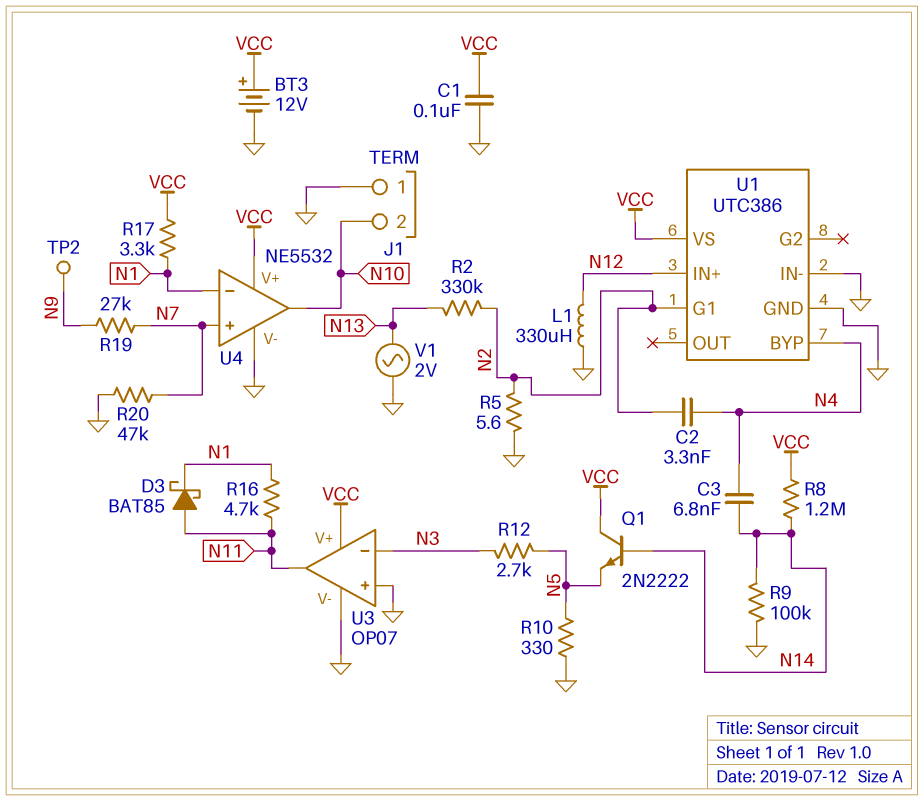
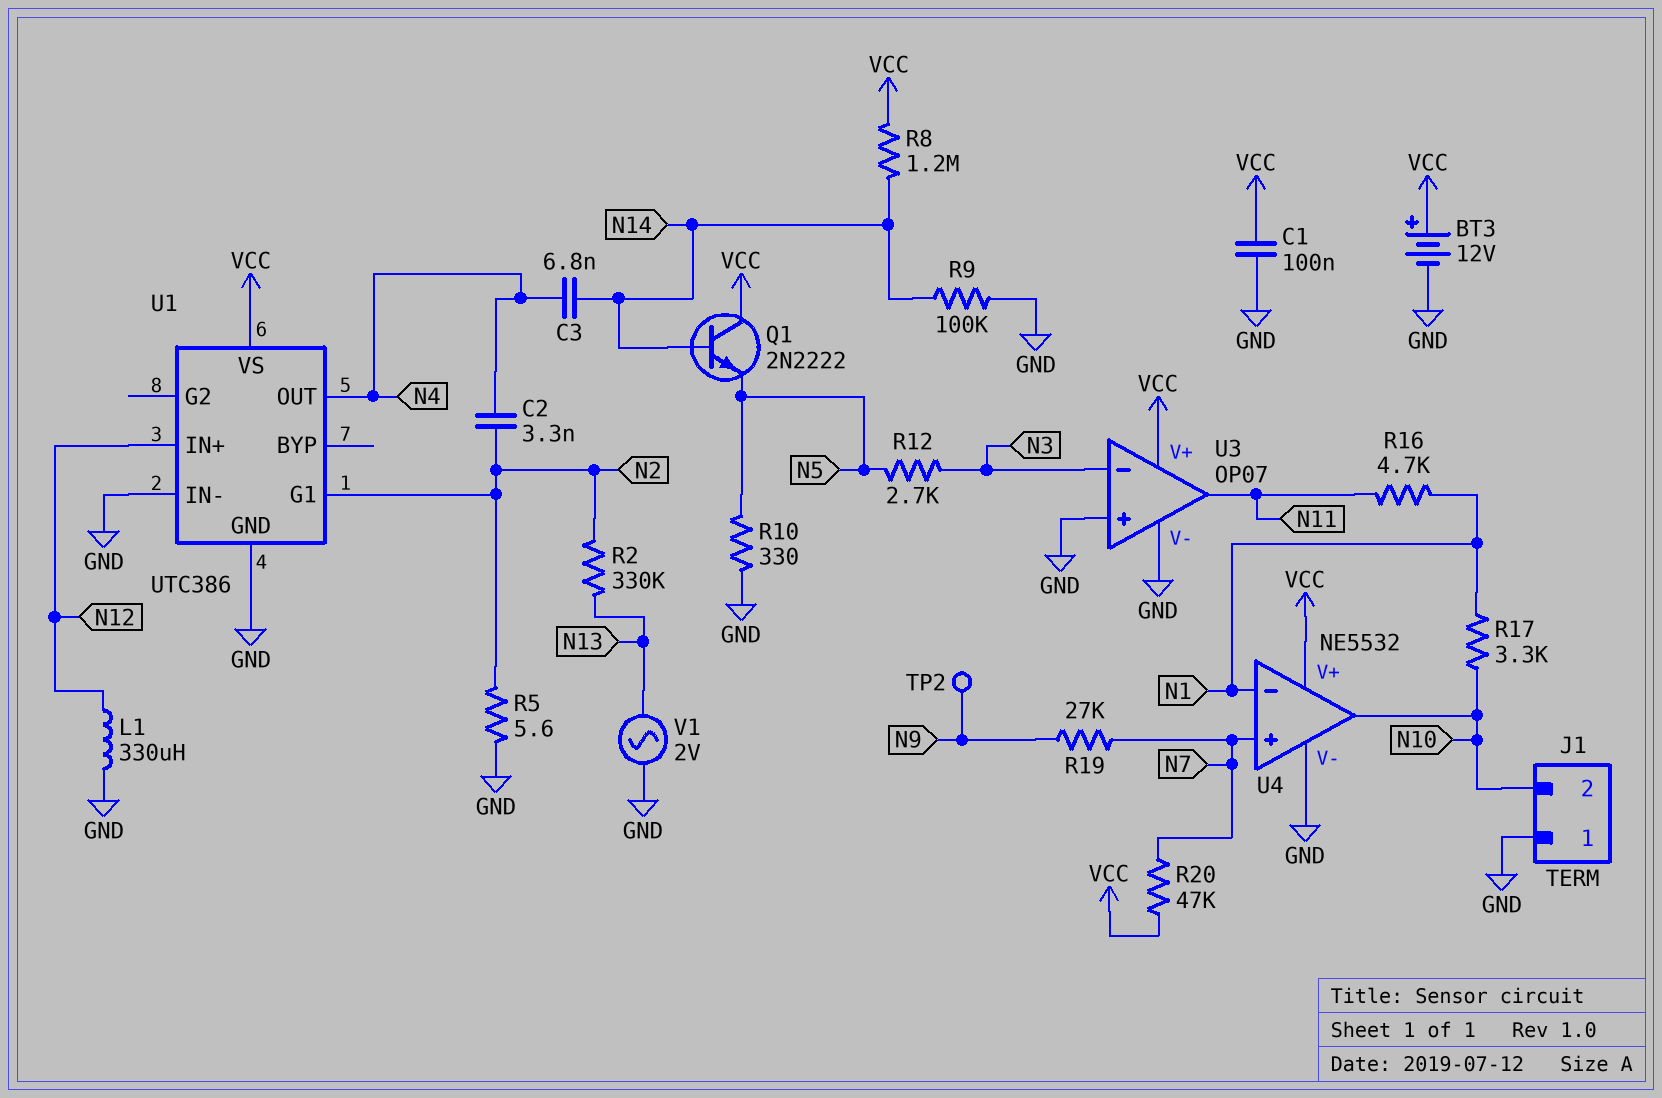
D3: schottky BAT85 (A N11, K N1) -> none
R17: 3.3k (N1, VCC) -> 3.3k (N1, N10)
R20: 47k (GND, N7) -> 47k (N7, VCC)
U1 pin BYP: N4 -> none
U1 pin OUT: none -> N4

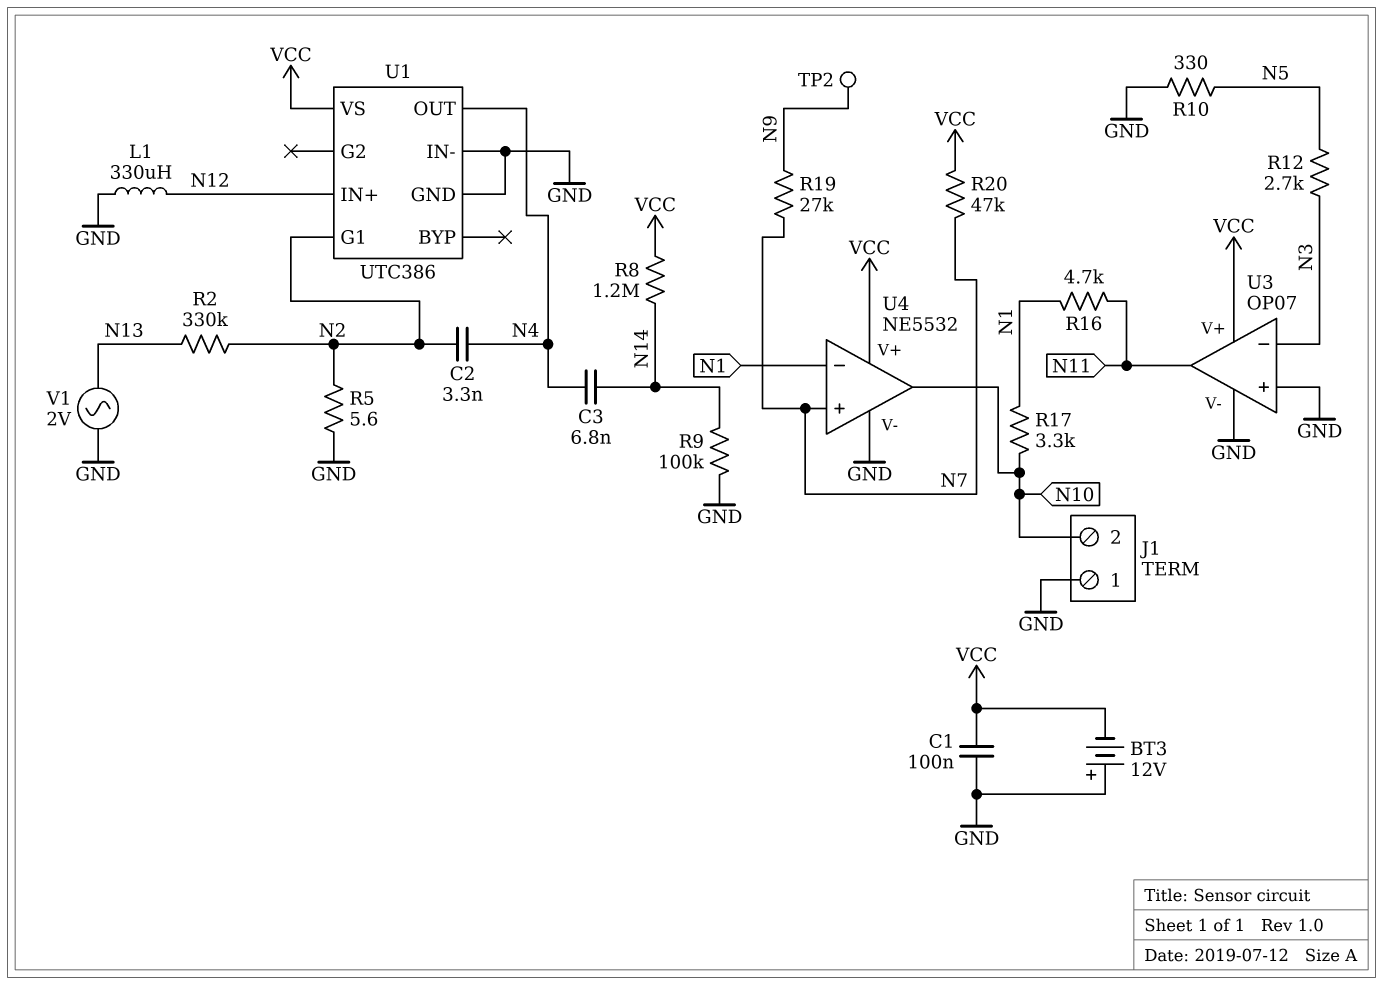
BT3: 12V (plus VCC, minus GND) -> 12V (plus GND, minus VCC)
Q1: NPN 2N2222 (B N14, C VCC, E N5) -> none

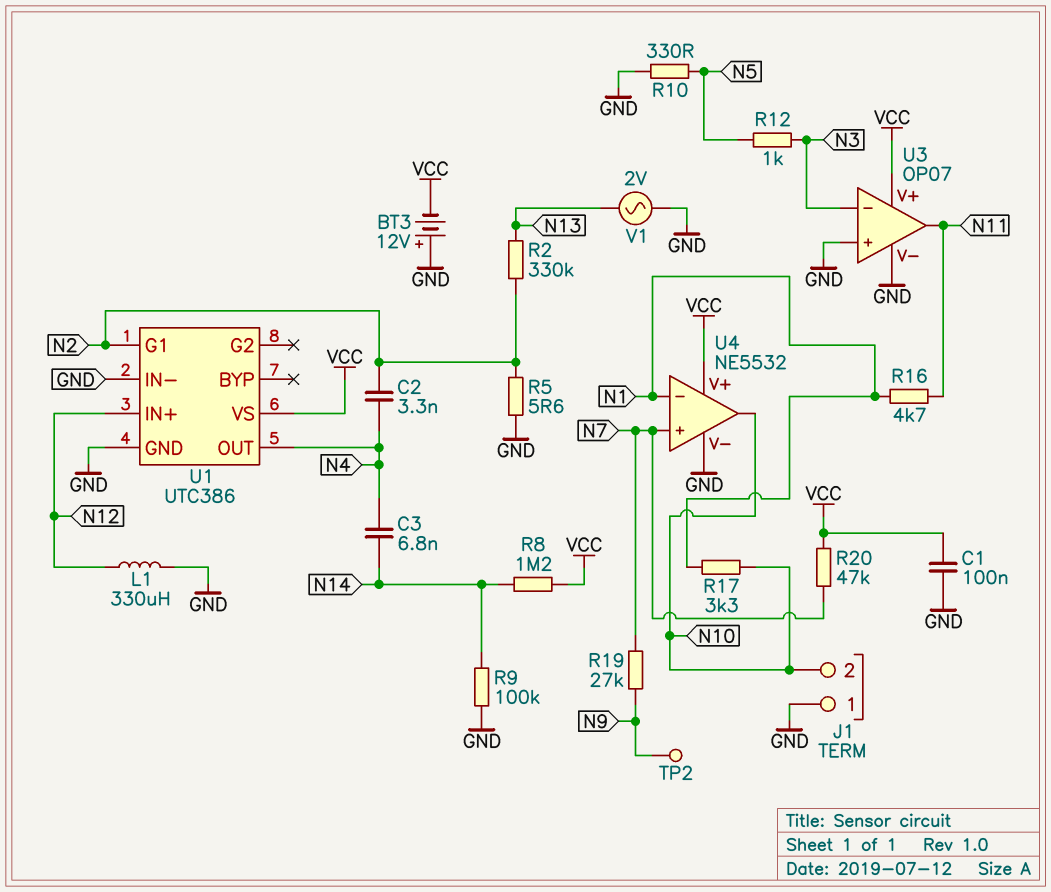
R12: 2.7k (N3, N5) -> 1k (N3, N5)

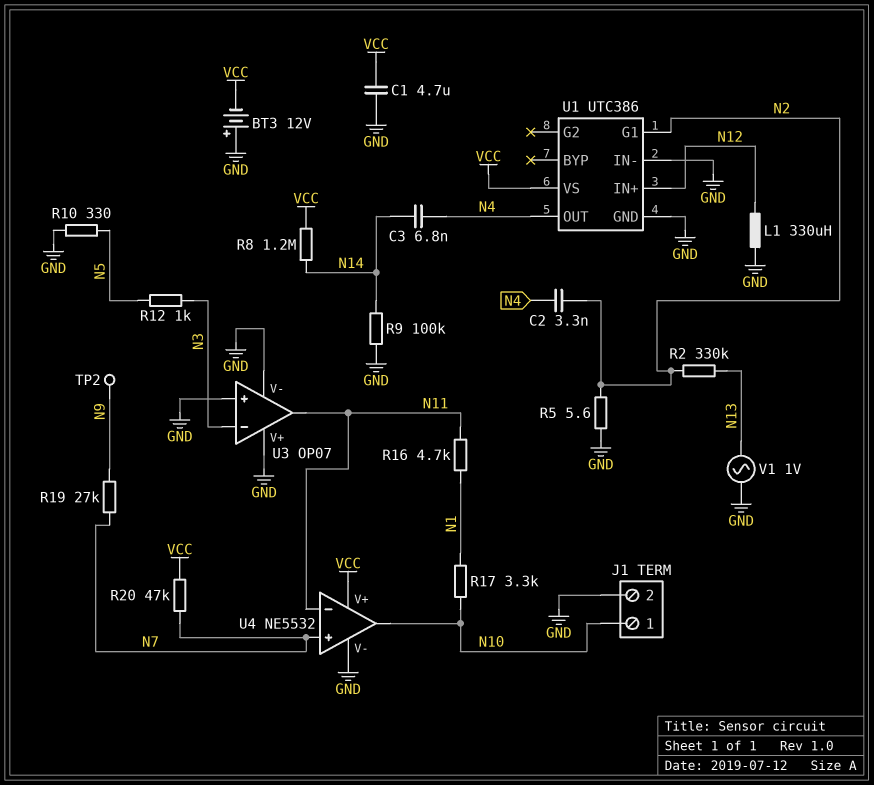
C1: 100nF (GND, VCC) -> 4.7uF (GND, VCC)
J1 pin 1: GND -> N10
J1 pin 2: N10 -> GND
U3 pin V+: VCC -> GND
U4 pin in-: N1 -> N11
V1: AC 2V (GND, N13) -> AC 1V (GND, N13)

